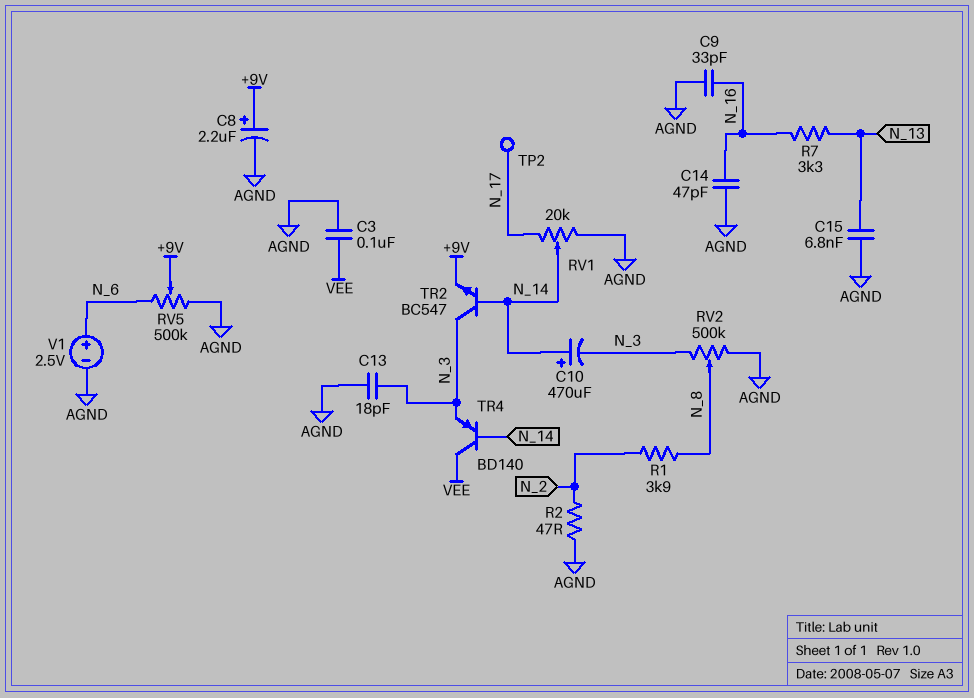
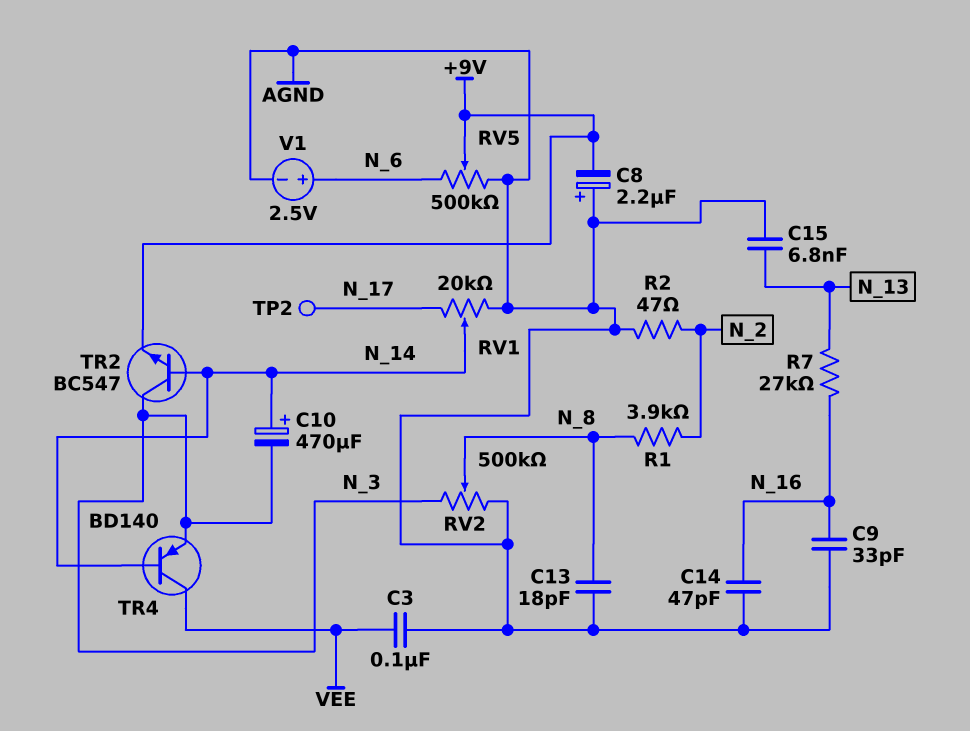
C8: 2.2uF (plus +9V, minus AGND) -> 2.2uF (plus AGND, minus +9V)
C13: 18pF (AGND, N_3) -> 18pF (AGND, N_8)
R7: 3.3k (N_13, N_16) -> 27k (N_13, N_16)

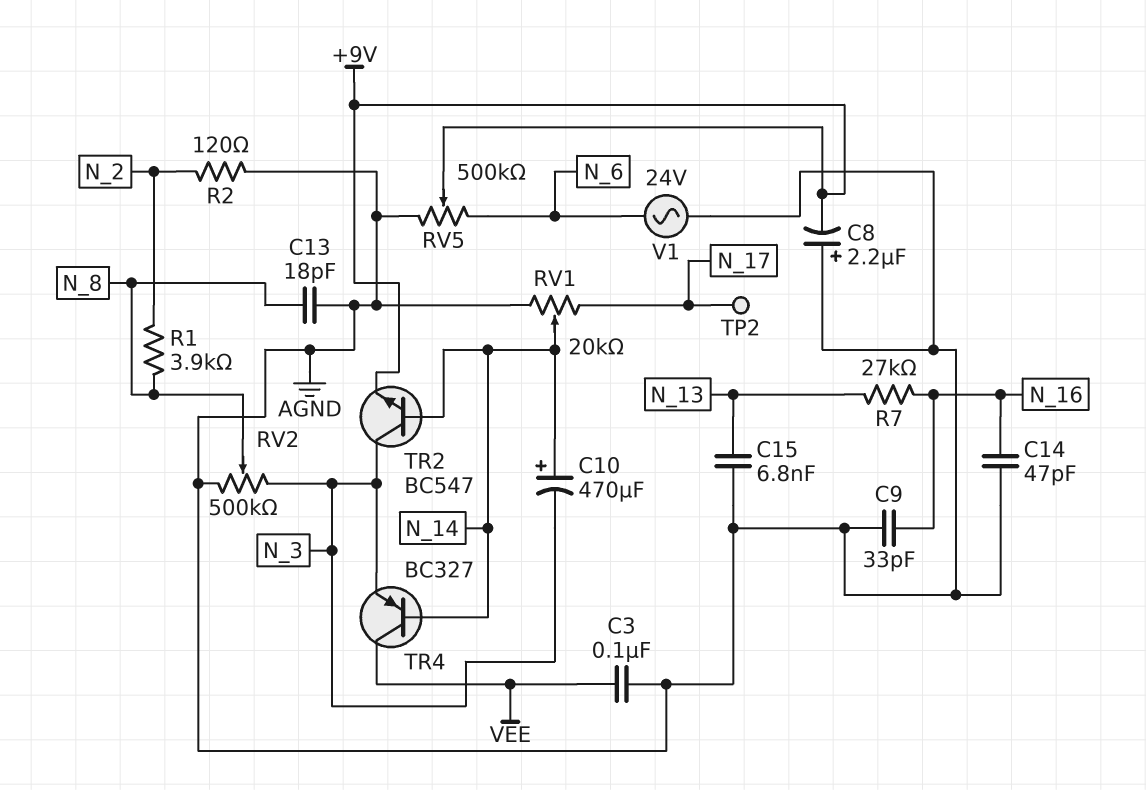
R2: 47 (AGND, N_2) -> 120 (AGND, N_2)
TR4: PNP BD140 (B N_14, C VEE, E N_3) -> PNP BC327 (B N_14, C VEE, E N_3)
V1: 2.5V (plus N_6, minus AGND) -> AC 24V (AGND, N_6)

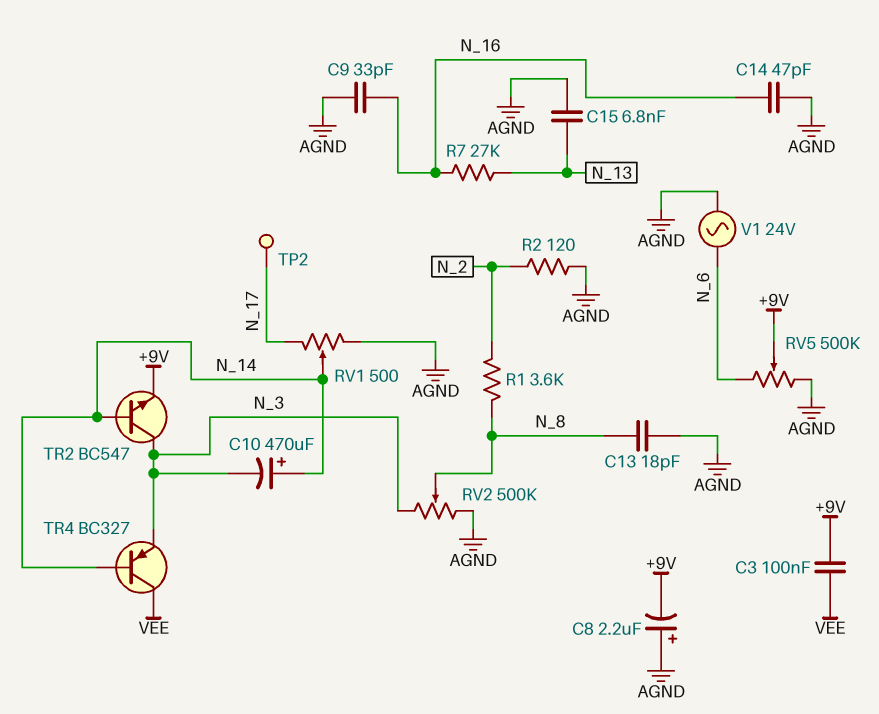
C3: 100nF (AGND, VEE) -> 100nF (+9V, VEE)
R1: 3.9k (N_2, N_8) -> 3.6k (N_2, N_8)
RV1: 20k (AGND, N_17, wiper N_14) -> 500 (AGND, N_17, wiper N_14)

